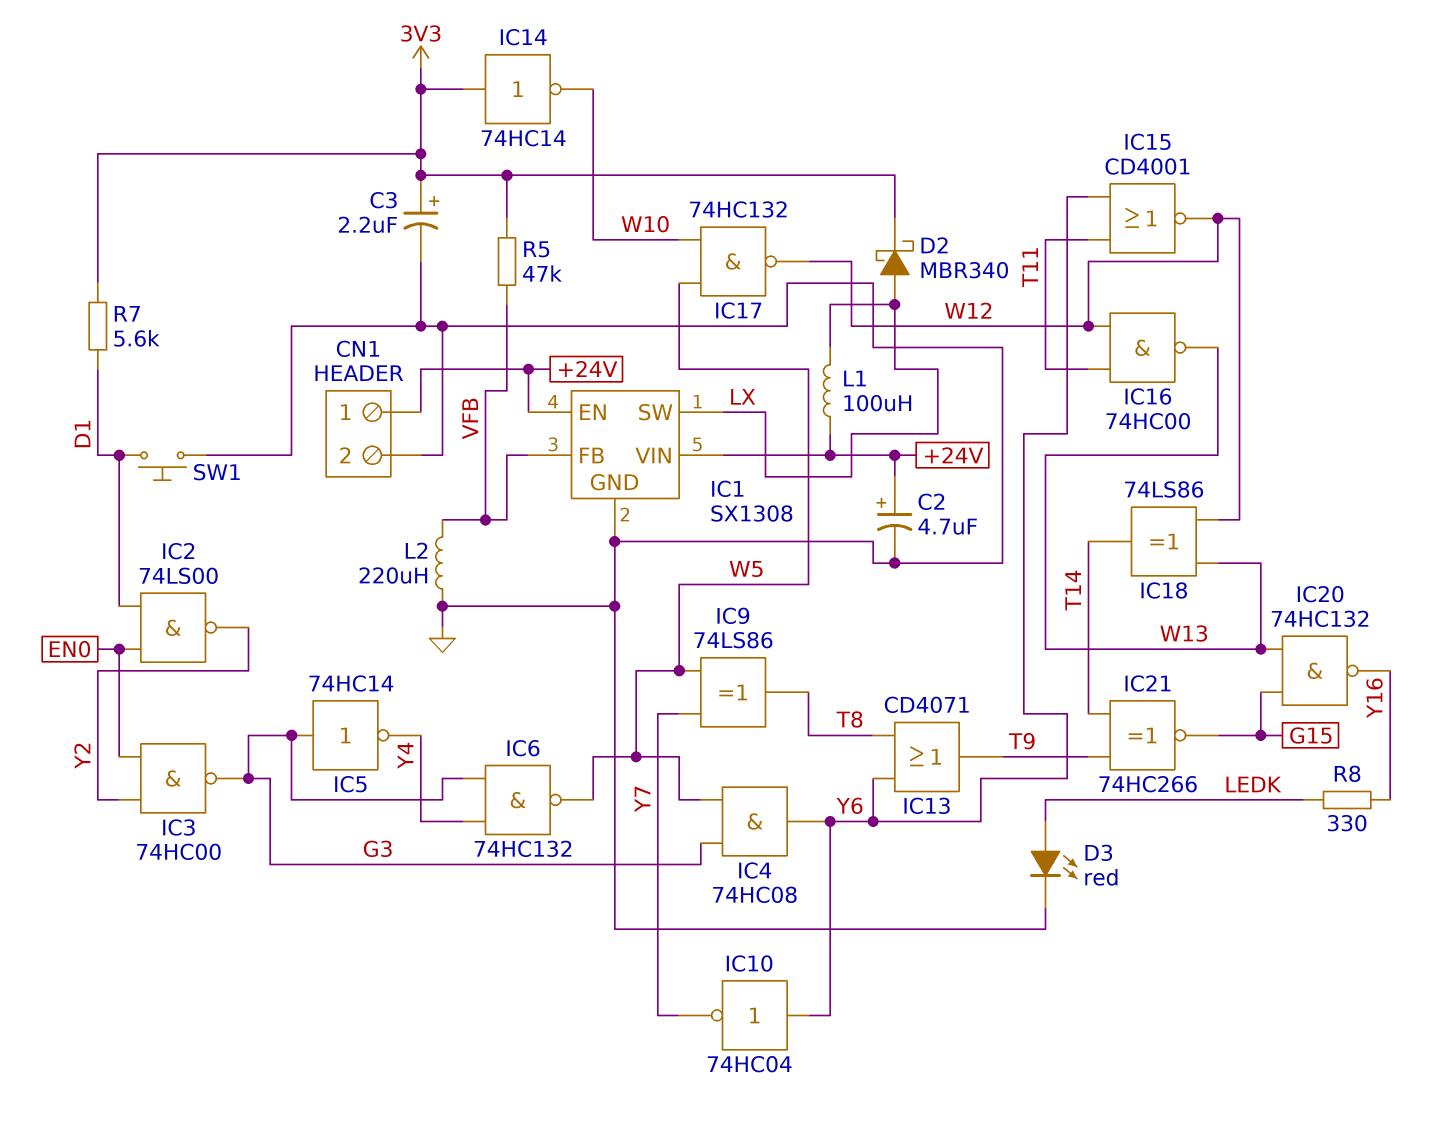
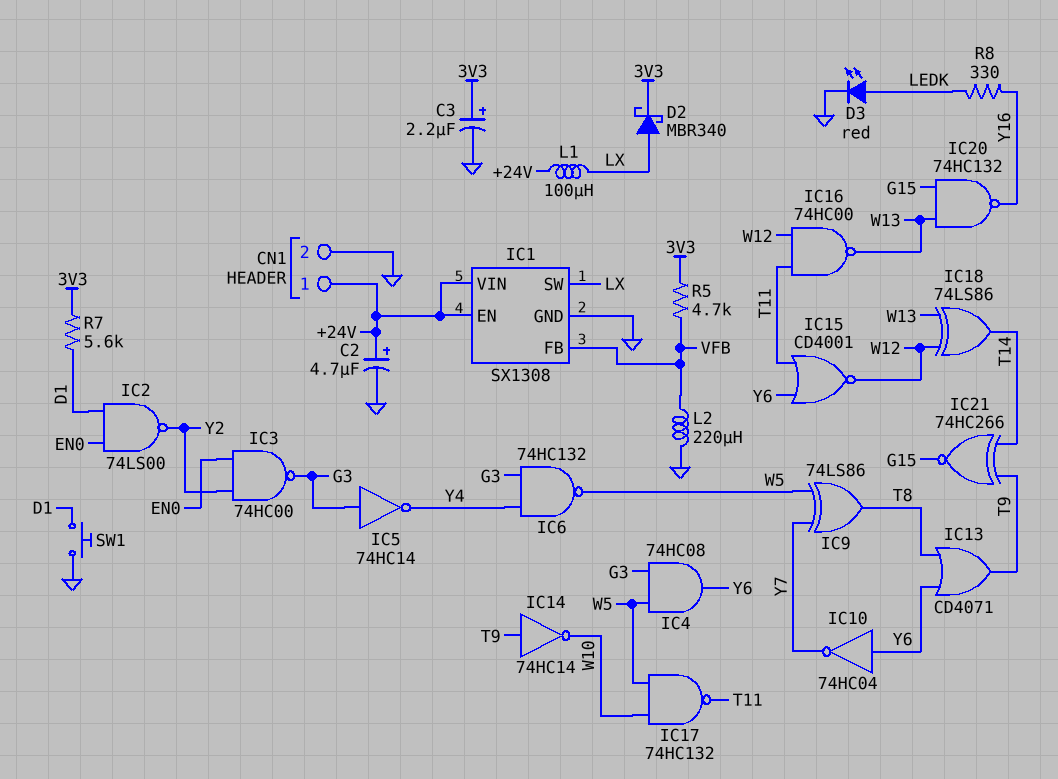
IC14: NOT 74HC14 (in 3V3, out W10) -> NOT 74HC14 (in T9, out W10)
IC17: NAND 74HC132 (in W5, in W10, out W12) -> NAND 74HC132 (in W5, in W10, out T11)
R5: 47k (3V3, VFB) -> 4.7k (3V3, VFB)

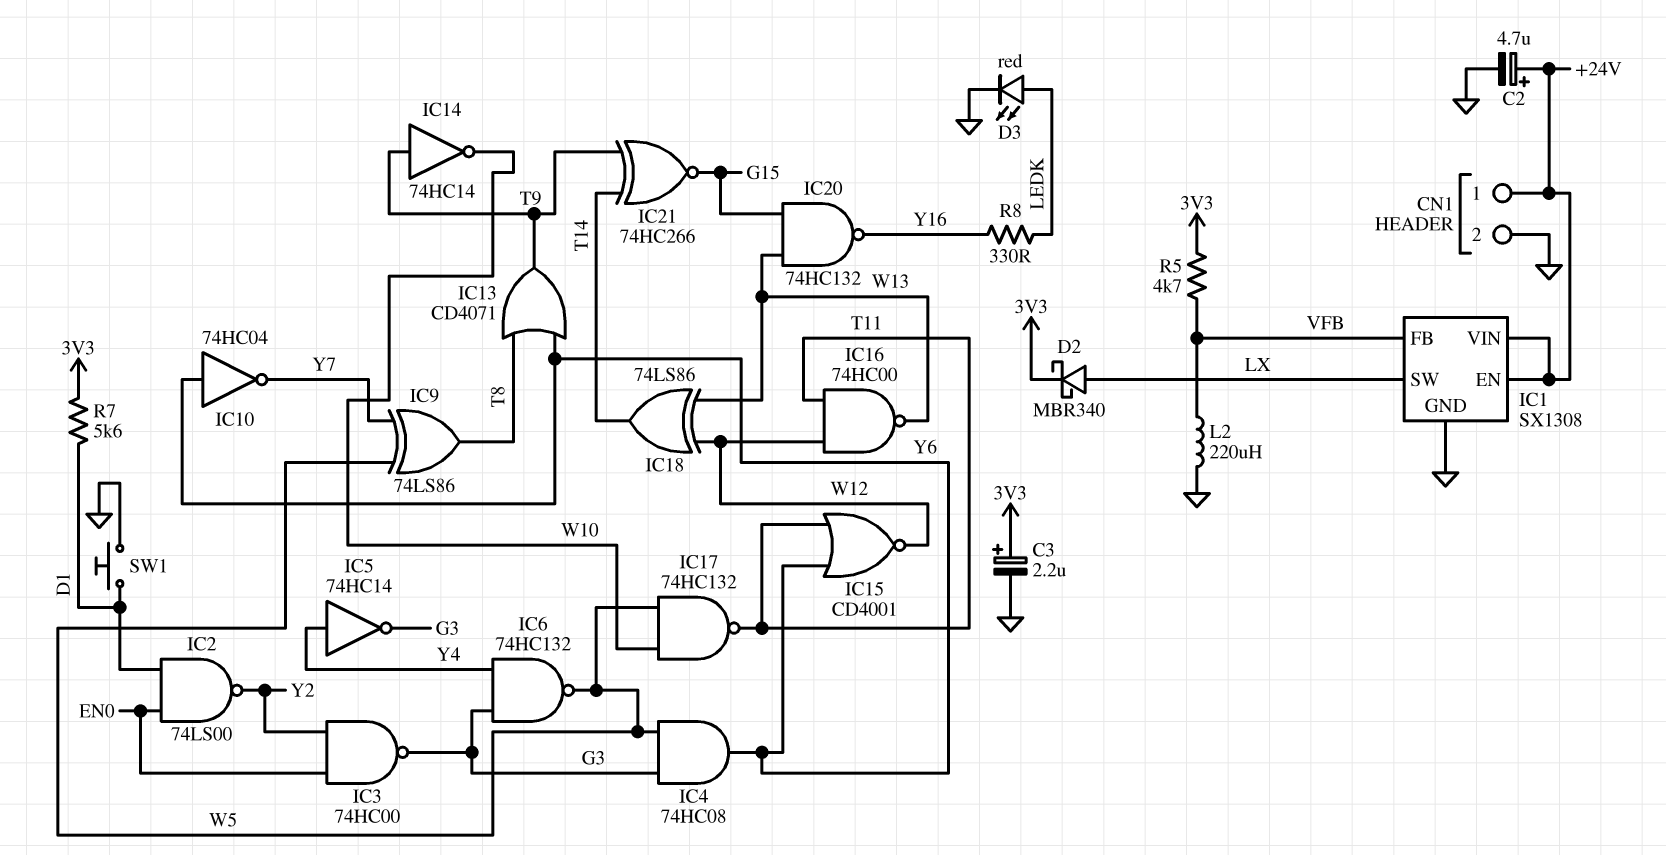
IC5: NOT 74HC14 (in G3, out Y4) -> NOT 74HC14 (in Y4, out G3)
L1: 100uH (+24V, LX) -> none

